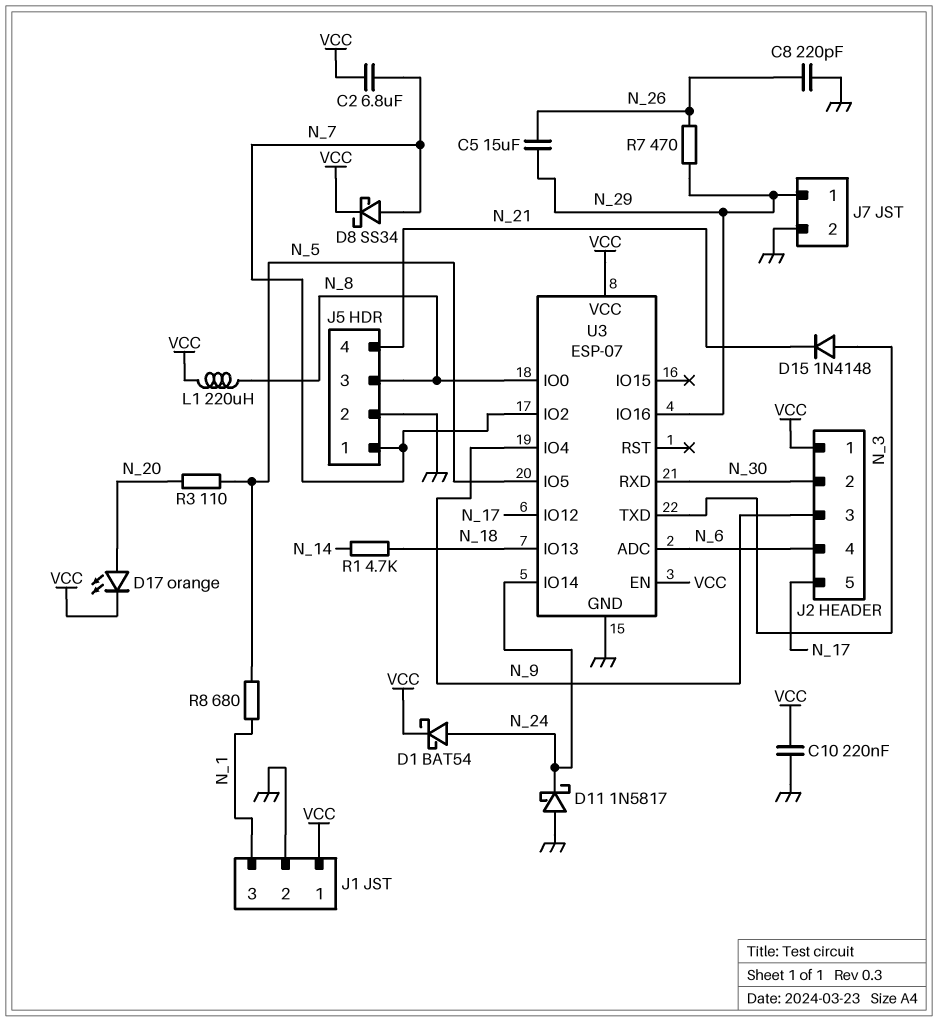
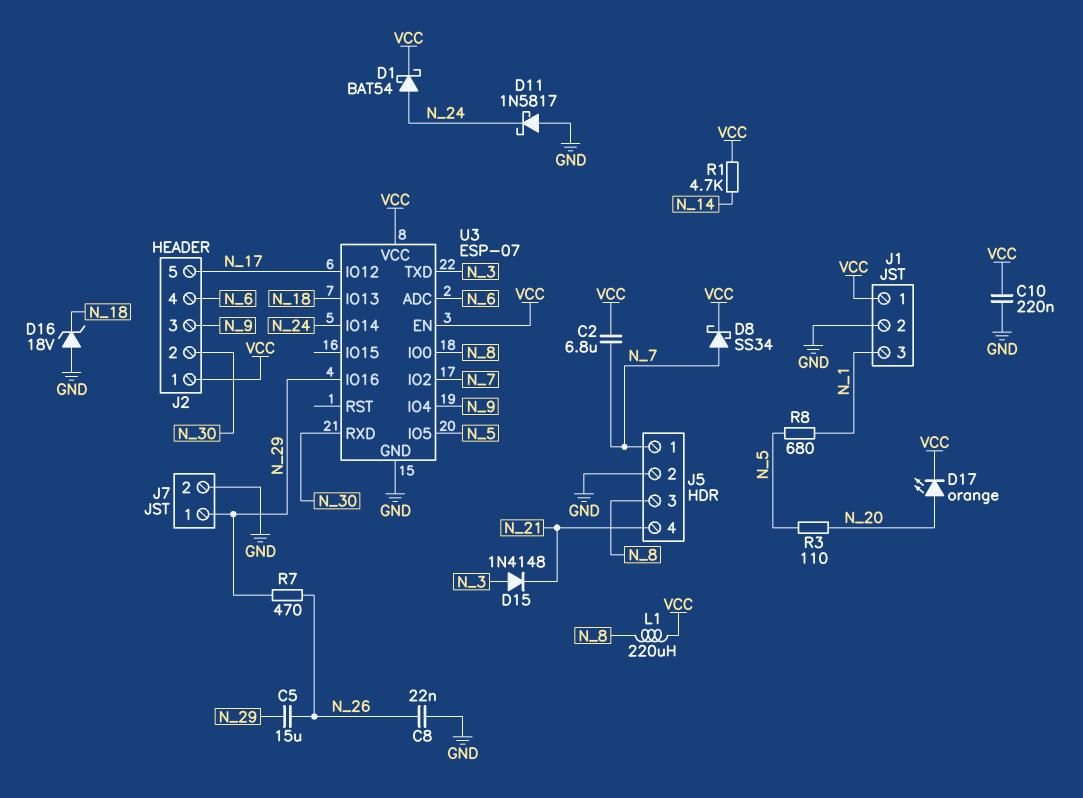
C8: 220pF (GND, N_26) -> 22nF (GND, N_26)
D16: none -> zener 18V (A GND, K N_18)
R1: 4.7k (N_14, N_18) -> 4.7k (N_14, VCC)

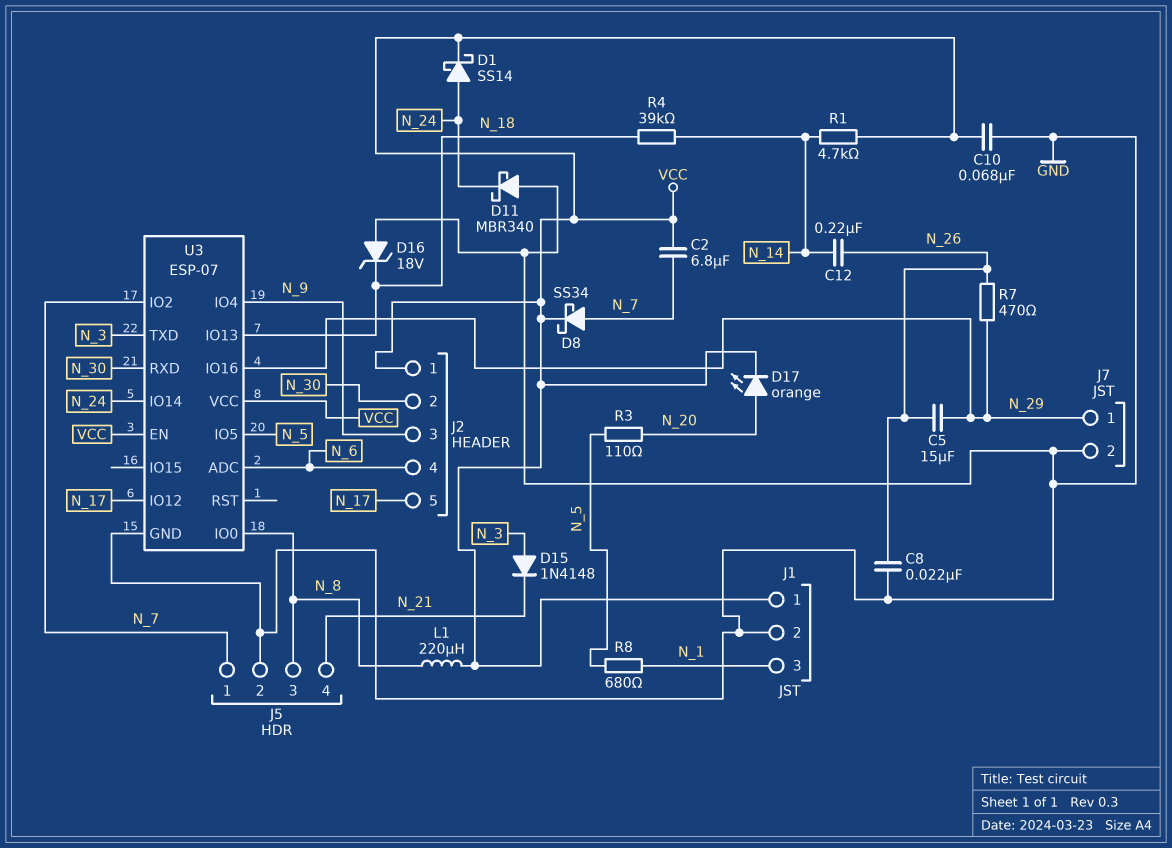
C10: 220nF (GND, VCC) -> 68nF (GND, VCC)
C12: none -> 220nF (N_14, N_26)
D1: schottky BAT54 (A N_24, K VCC) -> schottky SS14 (A N_24, K VCC)
D11: schottky 1N5817 (A GND, K N_24) -> schottky MBR340 (A GND, K N_24)
R4: none -> 39k (N_14, N_18)

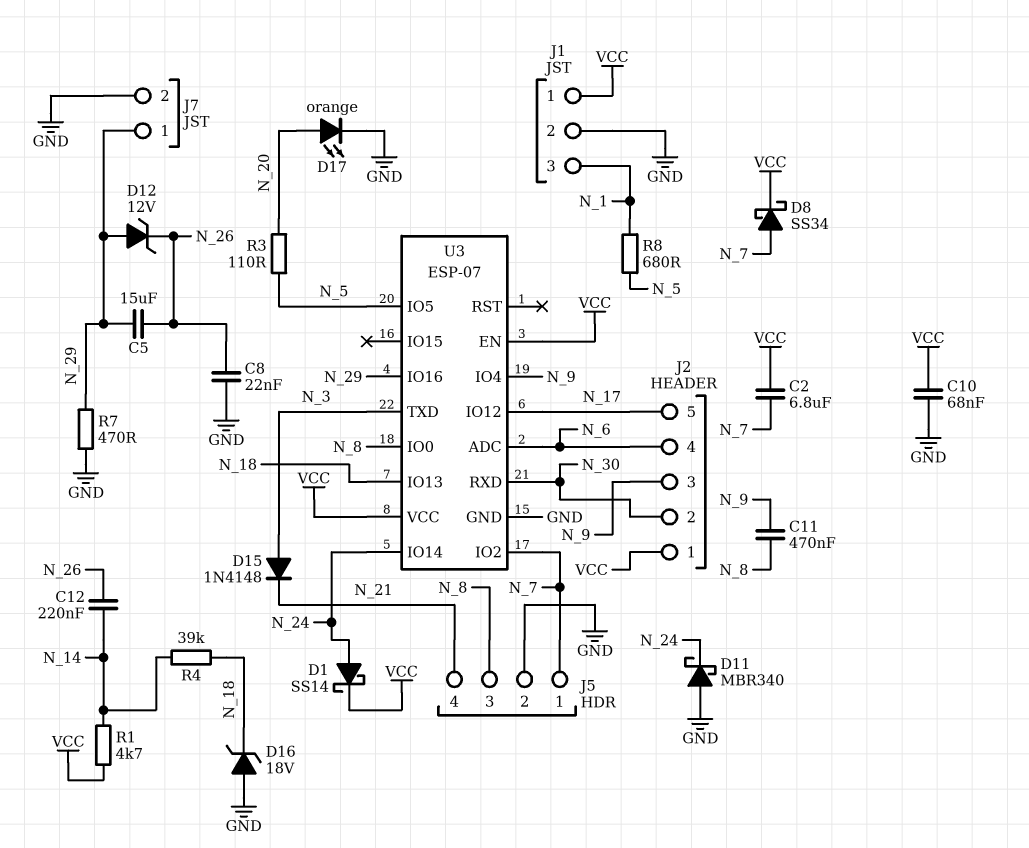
C11: none -> 470nF (N_8, N_9)
D12: none -> zener 12V (A N_29, K N_26)
D17: LED orange (A N_20, K VCC) -> LED orange (A N_20, K GND)
L1: 220uH (N_8, VCC) -> none
R7: 470 (N_26, N_29) -> 470 (GND, N_29)

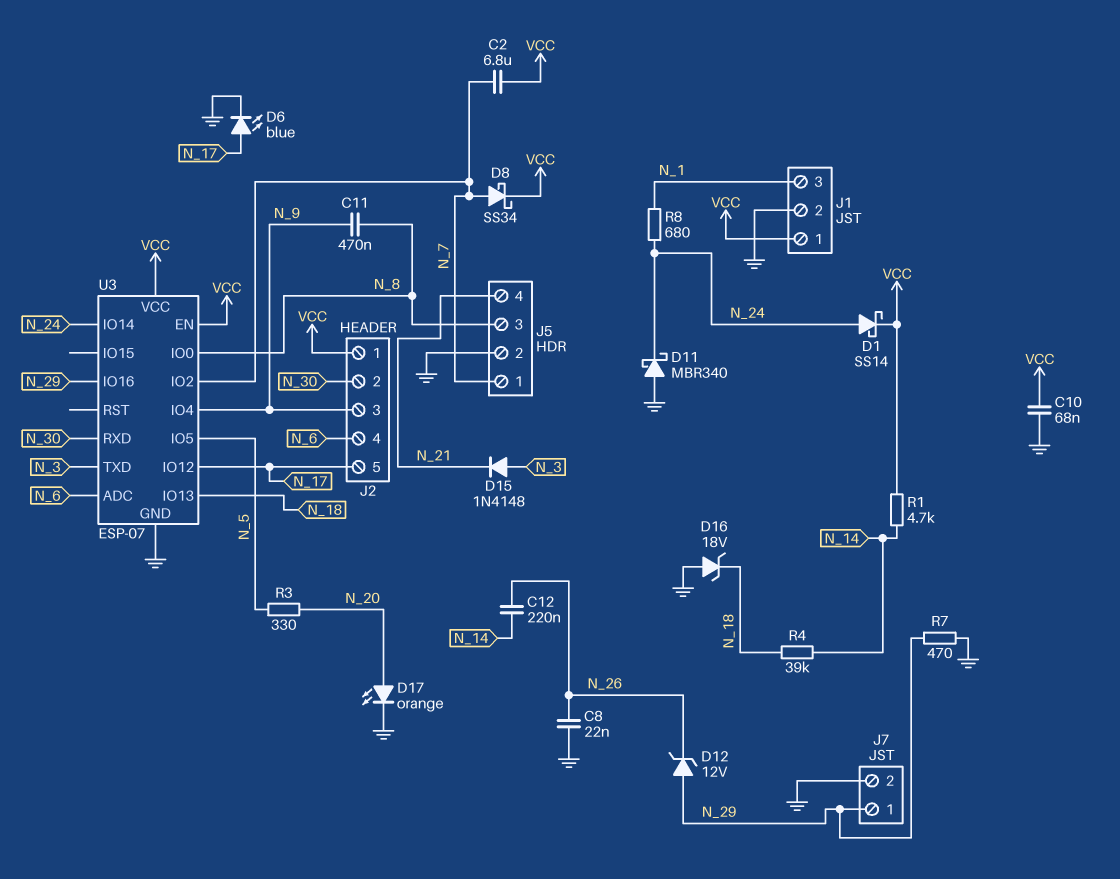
C5: 15uF (N_26, N_29) -> none
D6: none -> LED blue (A N_17, K GND)
R3: 110 (N_5, N_20) -> 330 (N_5, N_20)
R8: 680 (N_1, N_5) -> 680 (N_1, N_24)

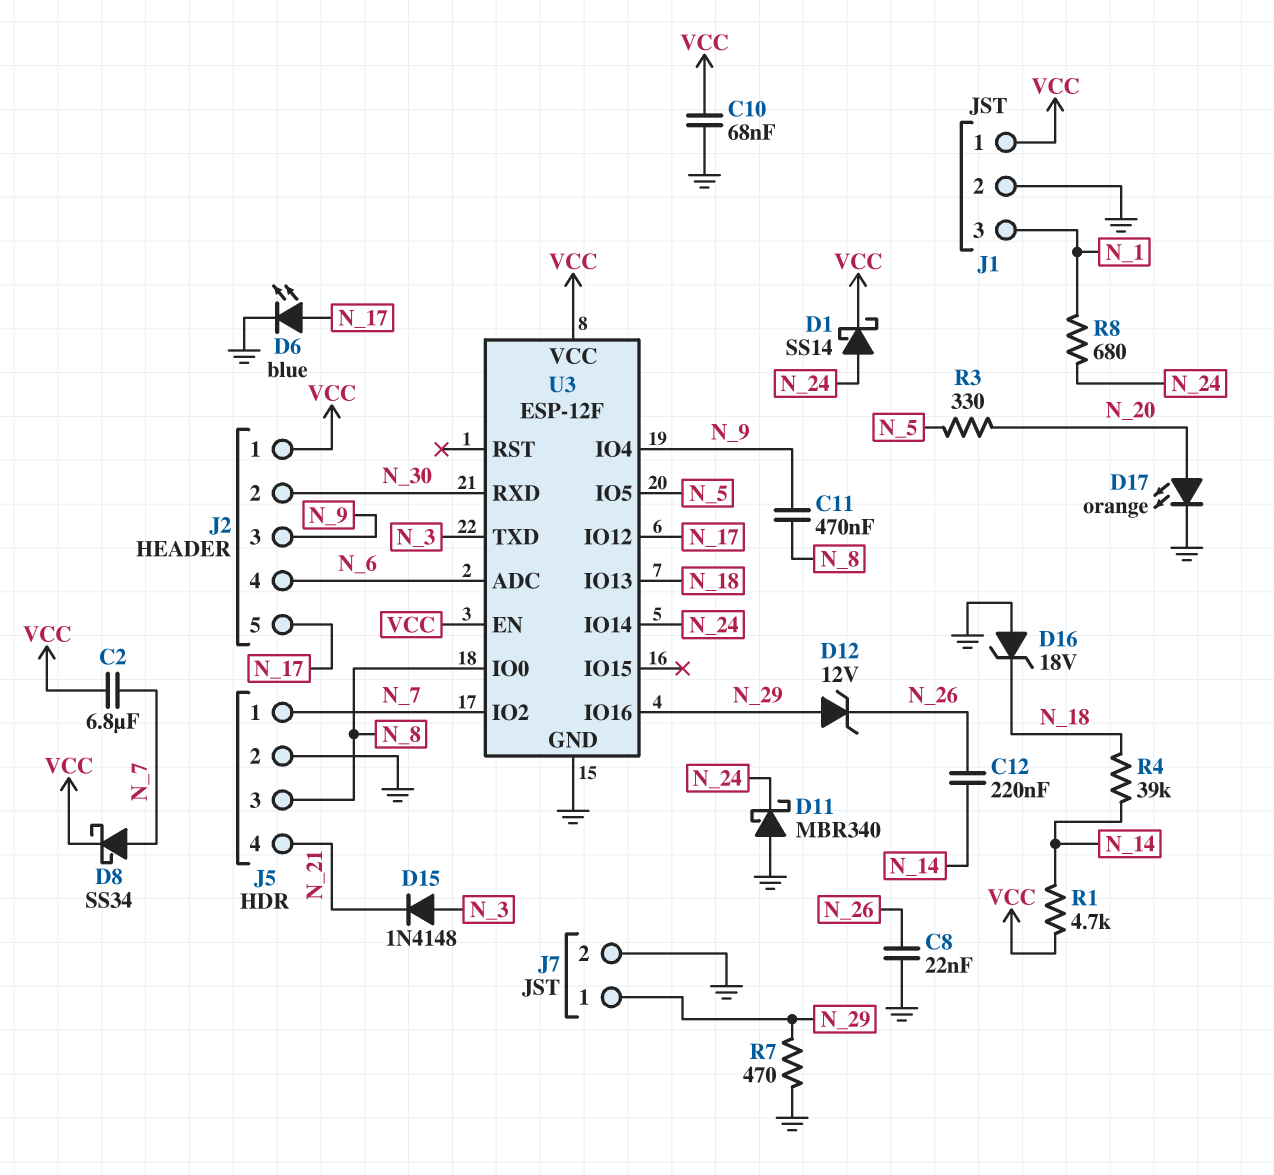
U3: ESP-07 -> ESP-12F

